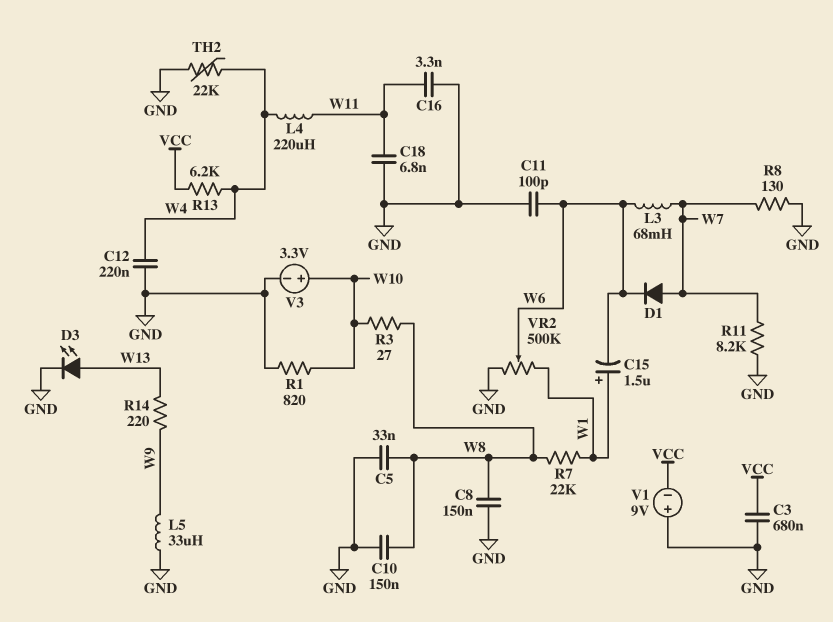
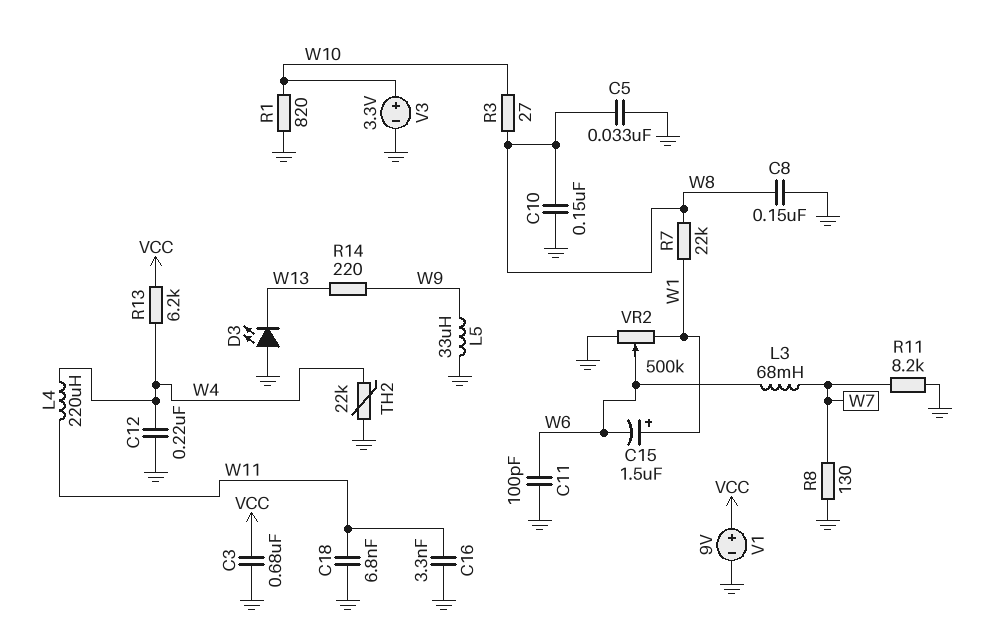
D1: diode (A W7, K W6) -> none
D3: LED (A W13, K GND) -> LED (A GND, K W13)
V1: 9V (plus GND, minus VCC) -> 9V (plus VCC, minus GND)

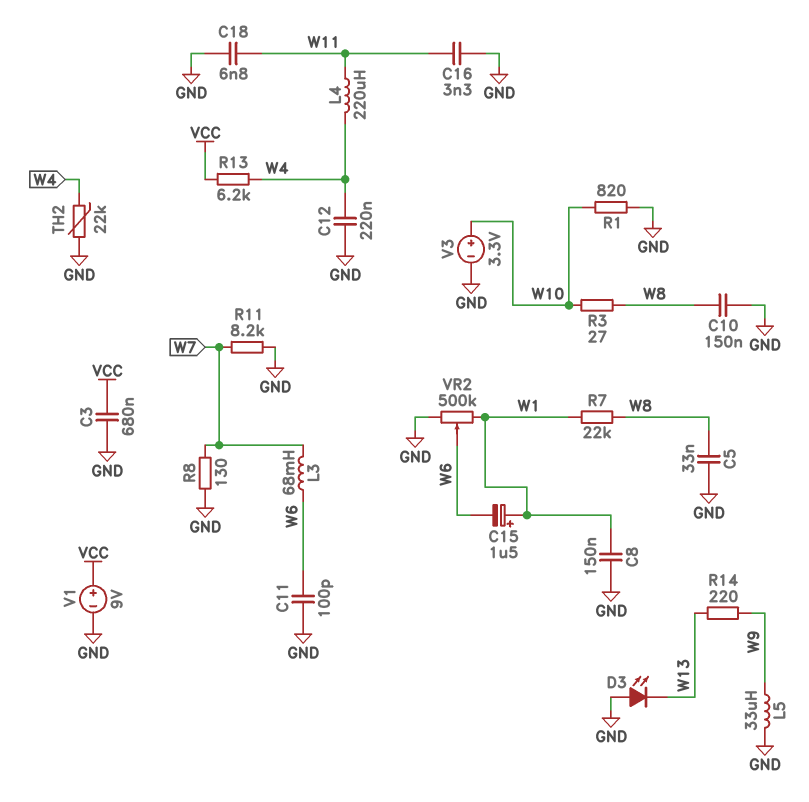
C8: 150nF (GND, W8) -> 150nF (GND, W1)

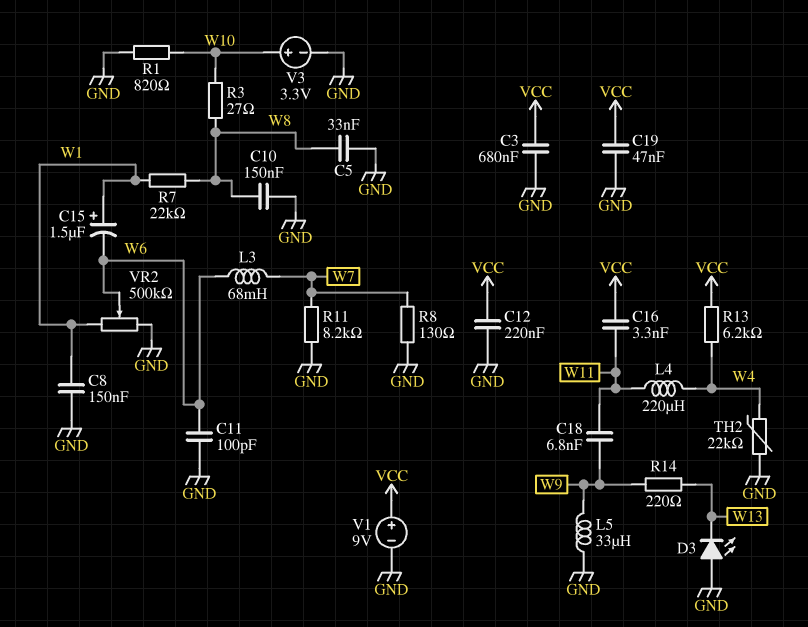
C12: 220nF (GND, W4) -> 220nF (GND, VCC)
C16: 3.3nF (GND, W11) -> 3.3nF (VCC, W11)
C18: 6.8nF (GND, W11) -> 6.8nF (W9, W11)
C19: none -> 47nF (GND, VCC)

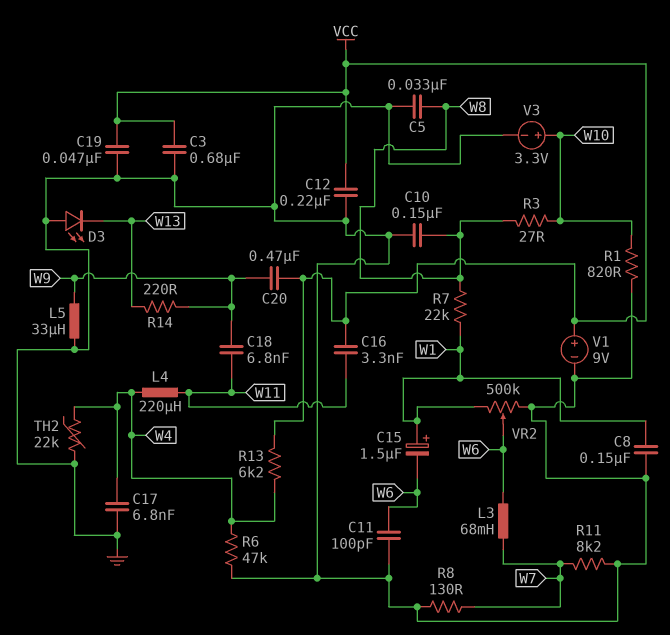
C17: none -> 6.8nF (GND, W4)
C20: none -> 470nF (VCC, W9)
R6: none -> 47k (GND, W4)

